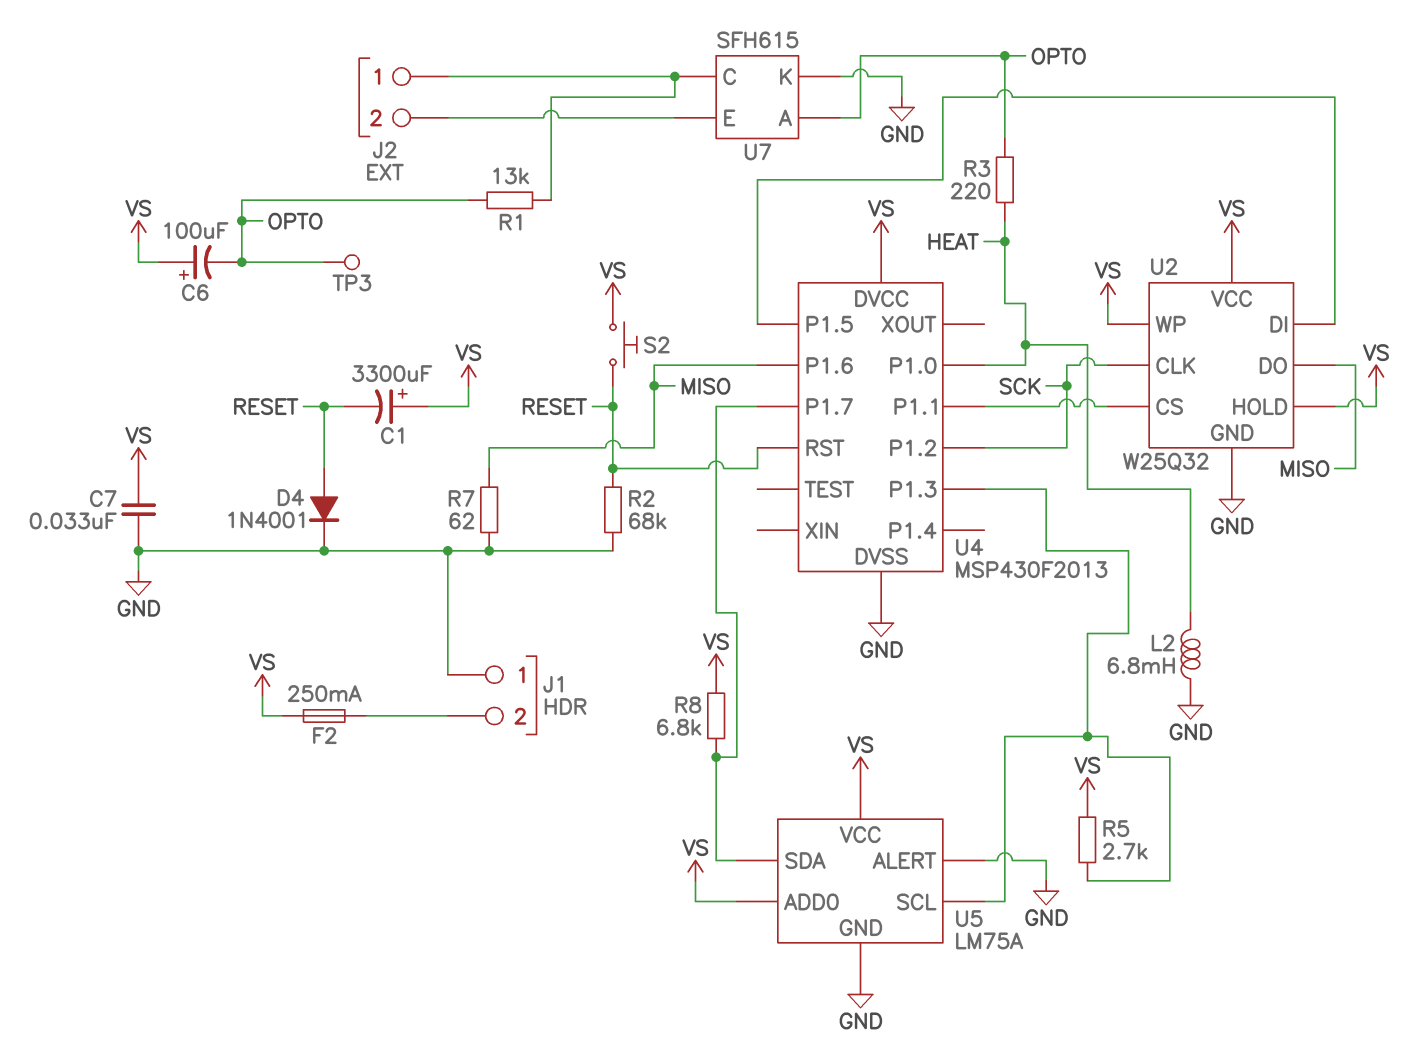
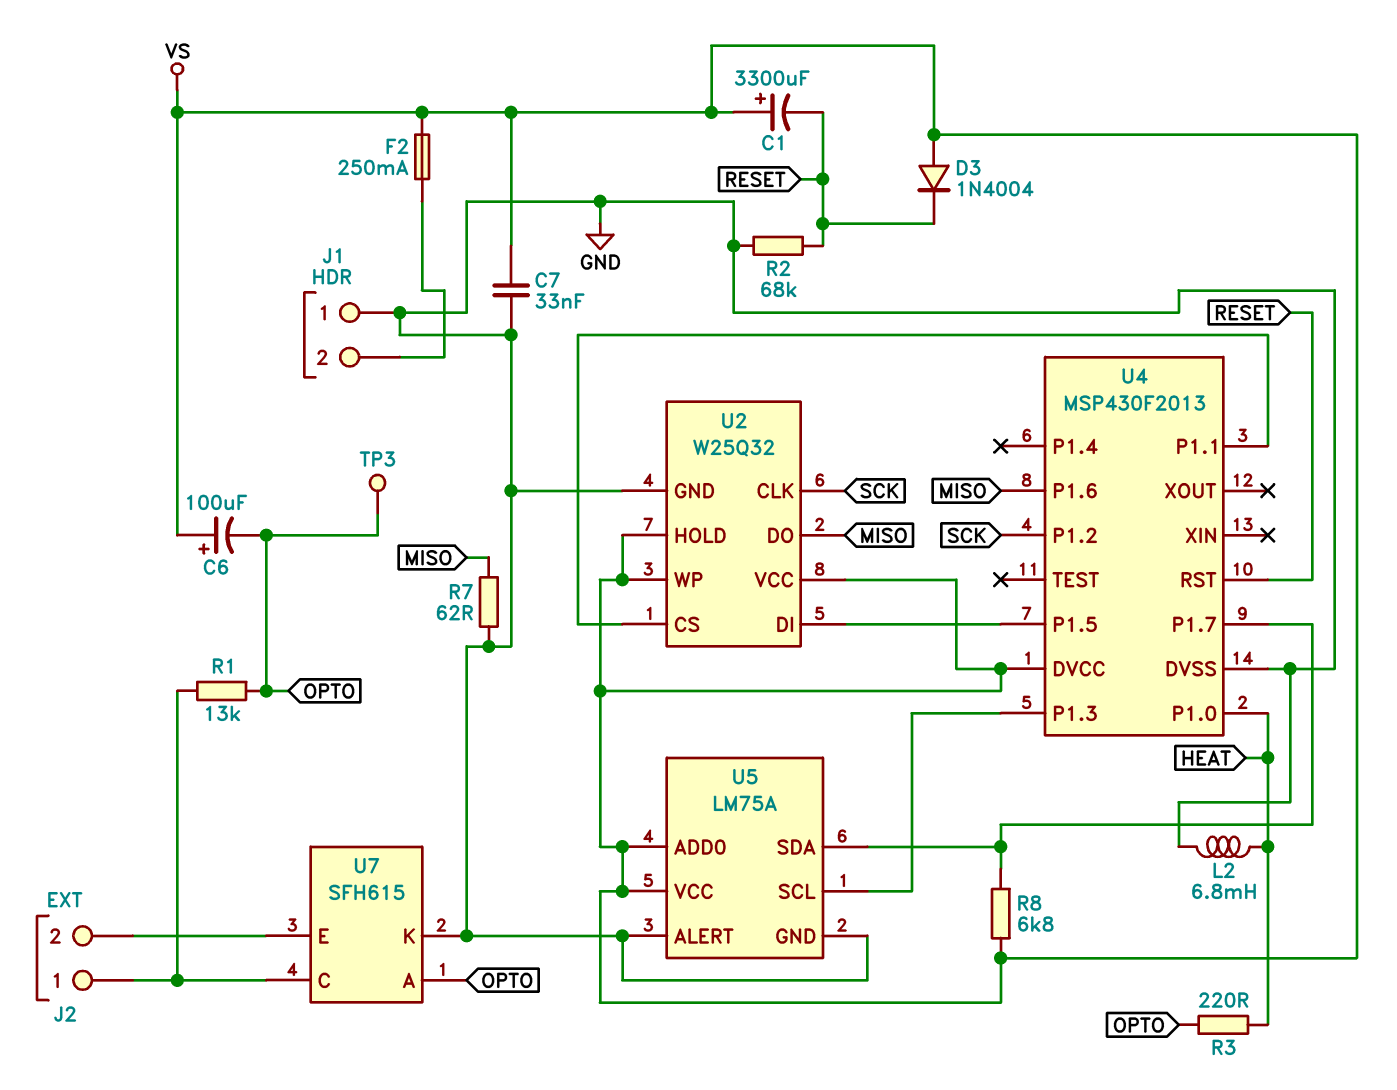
D3: none -> diode 1N4004 (A VS, K RESET)
D4: diode 1N4001 (A RESET, K GND) -> none
R5: 2.7k (U4/P1.3, VS) -> none
S2: button (RESET, VS) -> none

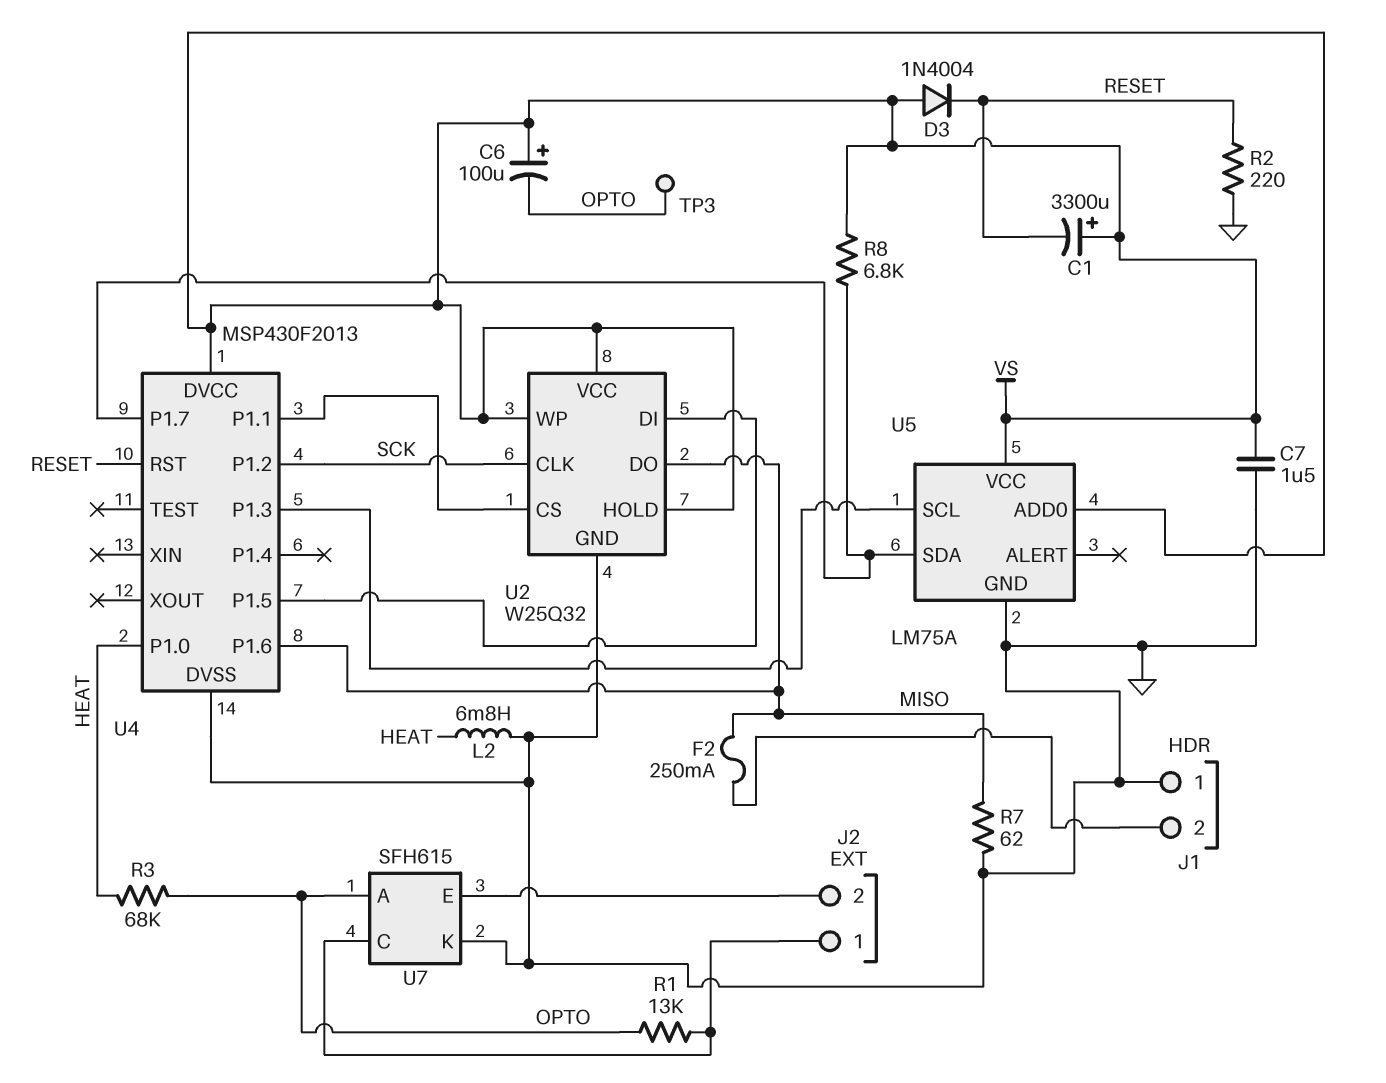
C7: 33nF (GND, VS) -> 1.5uF (GND, VS)
F2: 250mA (J1/2, VS) -> 250mA (J1/2, MISO)
R2: 68k (GND, RESET) -> 220 (GND, RESET)
R3: 220 (HEAT, OPTO) -> 68k (HEAT, OPTO)
U5 pin ALERT: GND -> none

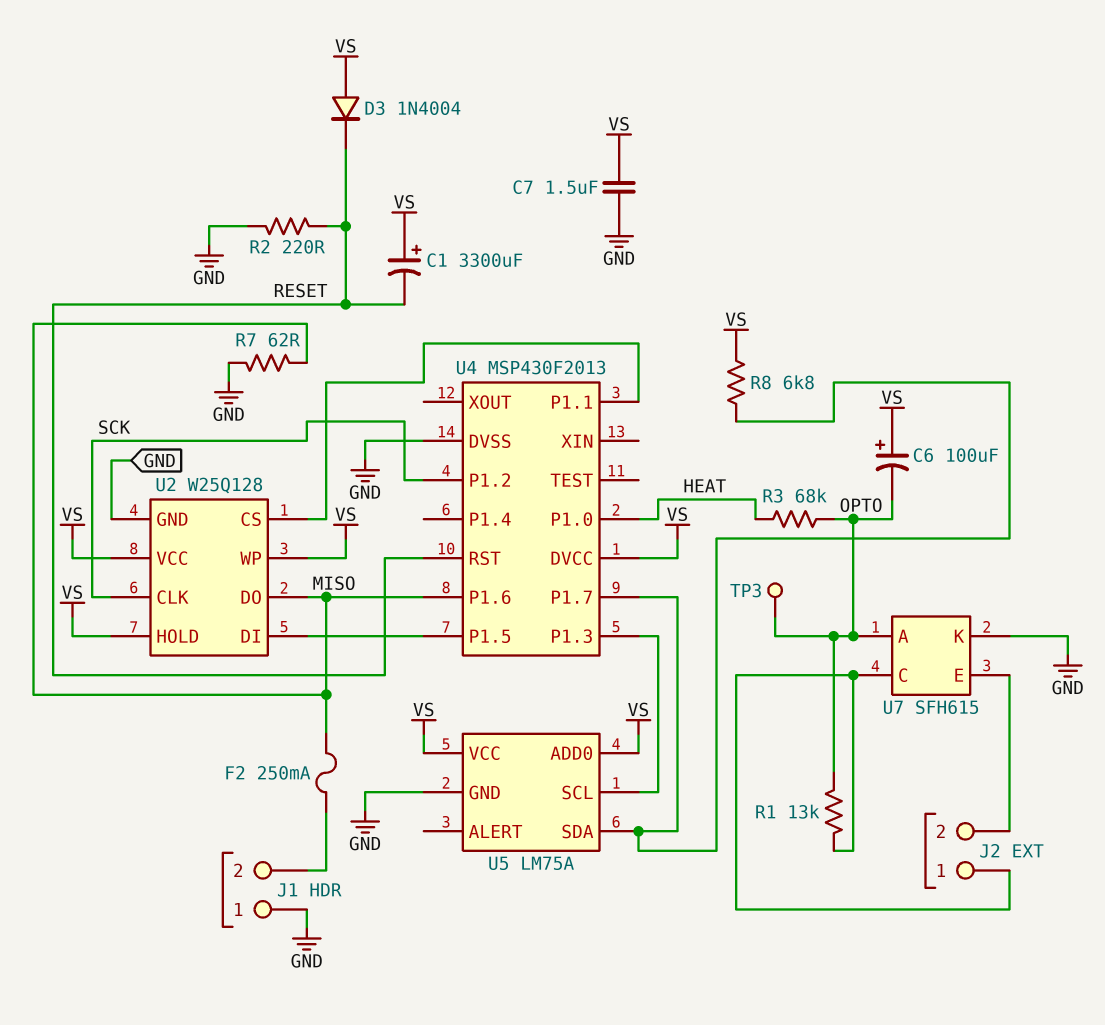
L2: 6.8mH (GND, HEAT) -> none
U2: W25Q32 -> W25Q128

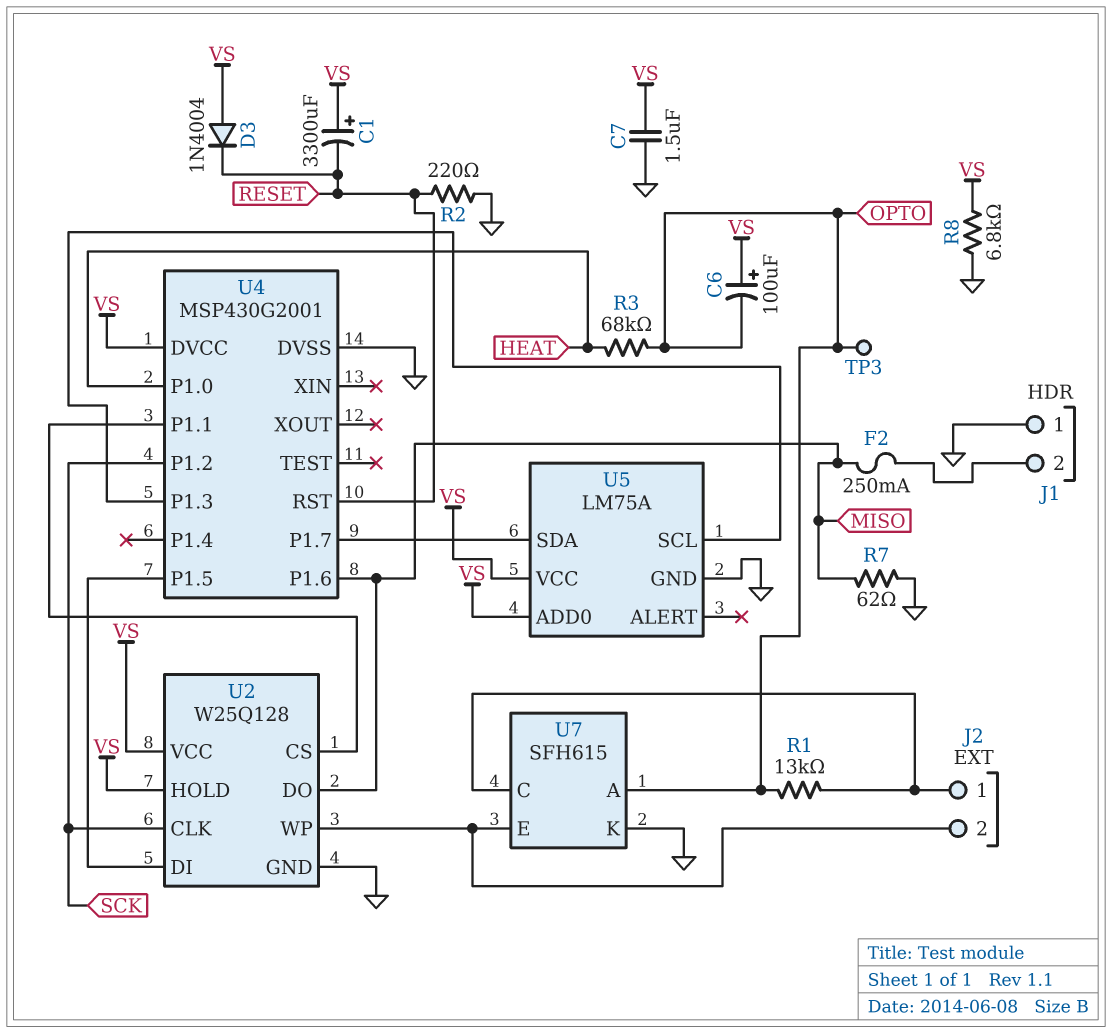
R8: 6.8k (U4/P1.7, VS) -> 6.8k (GND, VS)
U2 pin WP: VS -> J2/2
U4: MSP430F2013 -> MSP430G2001

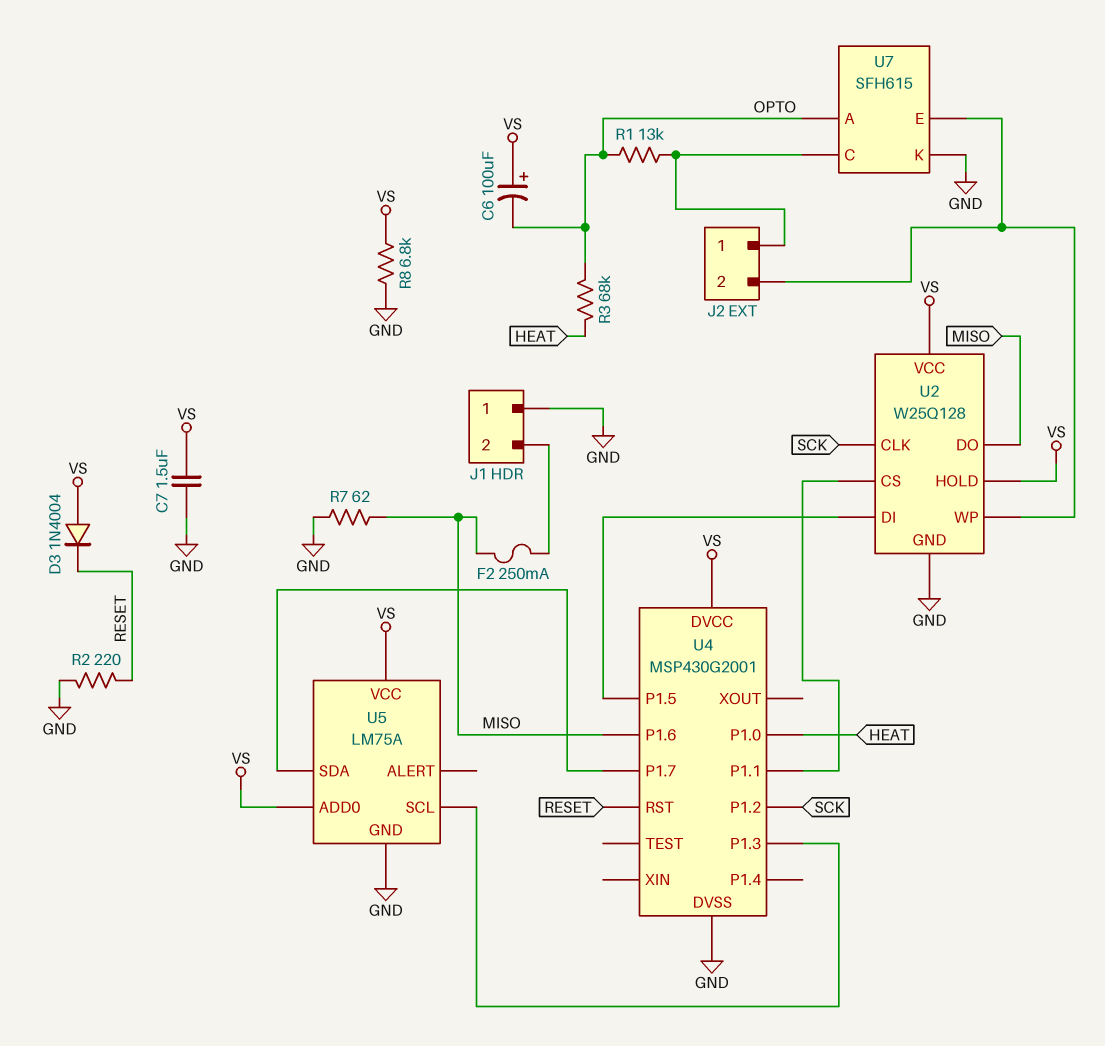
C1: 3300uF (plus VS, minus RESET) -> none
TP3: test point (OPTO) -> none

